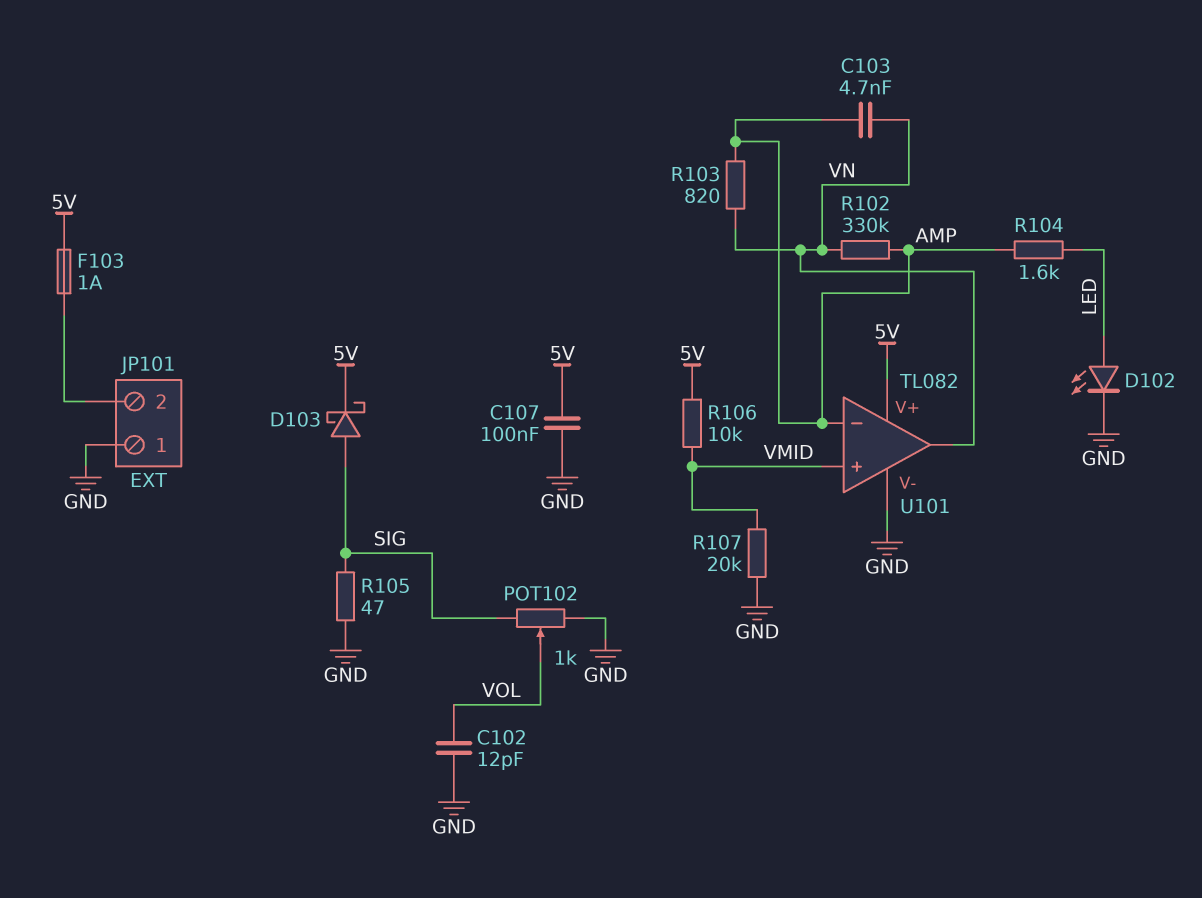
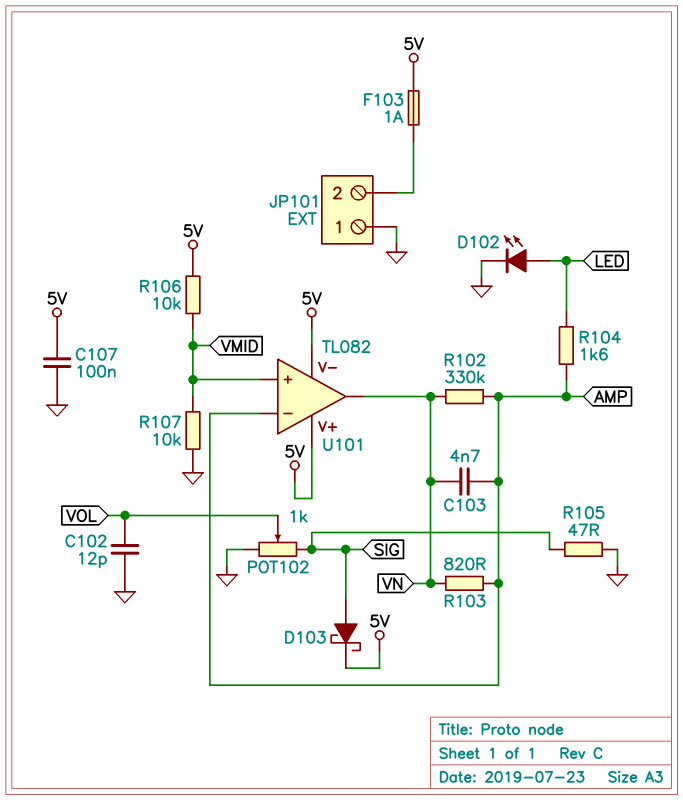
R107: 20k (GND, VMID) -> 10k (GND, VMID)
U101 pin V-: GND -> 5V

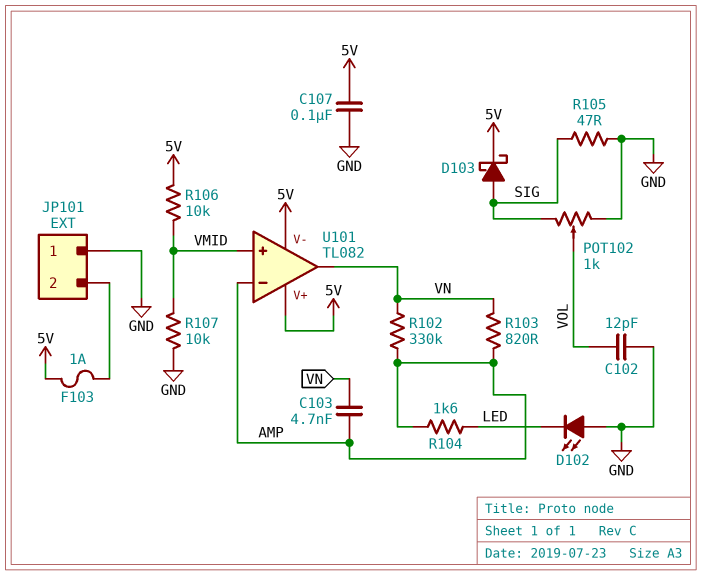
D102: LED (A LED, K GND) -> LED (A GND, K LED)

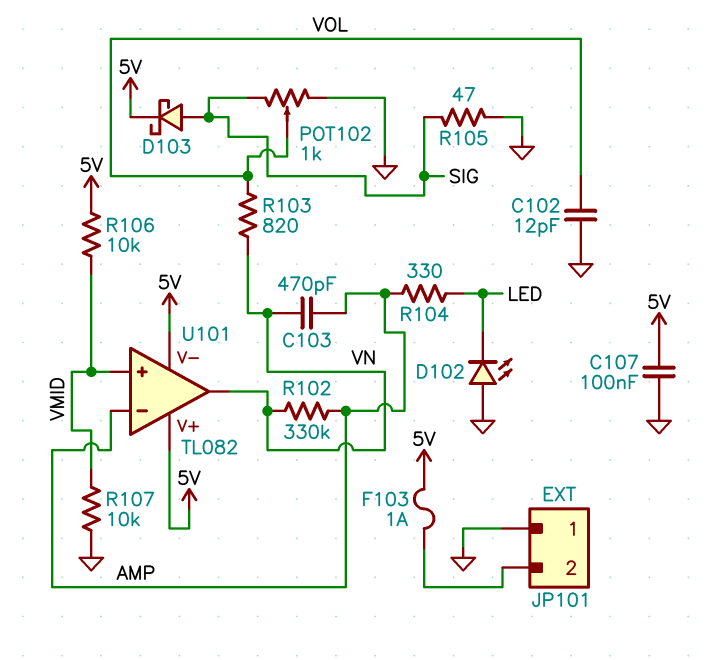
C103: 4.7nF (AMP, VN) -> 470pF (AMP, VN)
R103: 820 (AMP, VN) -> 820 (VN, VOL)
R104: 1.6k (AMP, LED) -> 330 (AMP, LED)

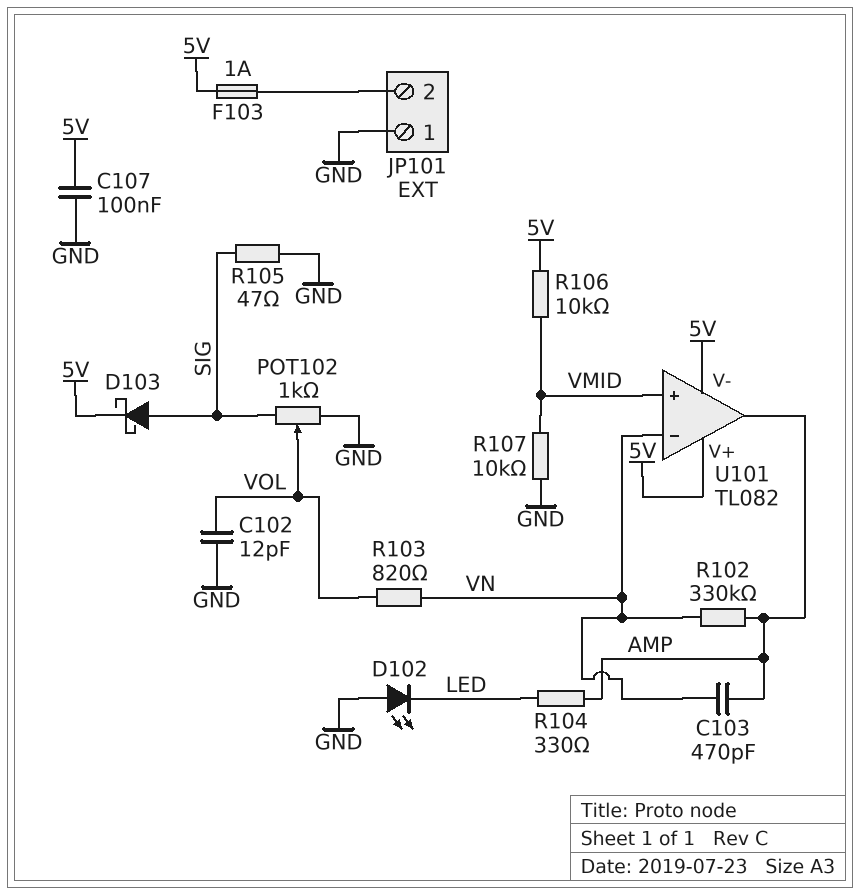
U101 pin in-: AMP -> VN
U101 pin out: VN -> AMP

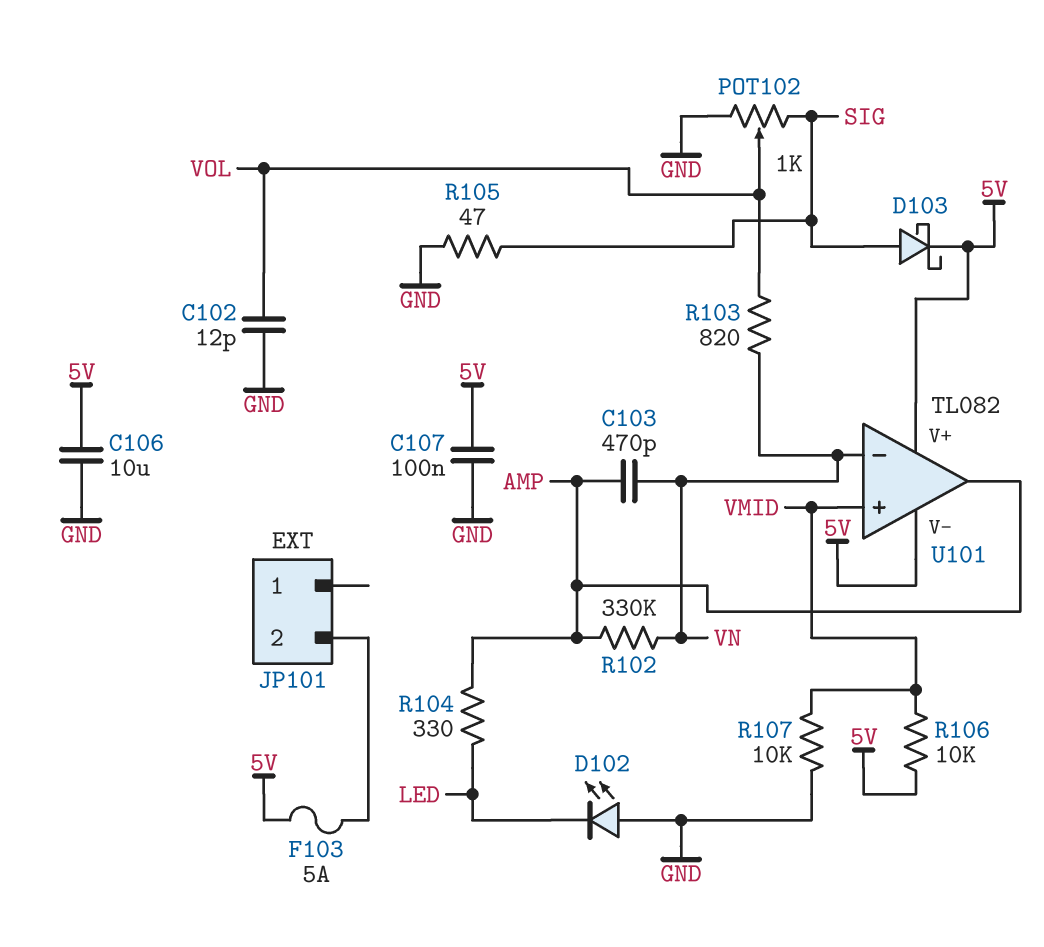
C106: none -> 10uF (5V, GND)
F103: 1A (5V, JP101/2) -> 5A (5V, JP101/2)
JP101 pin 1: GND -> none

